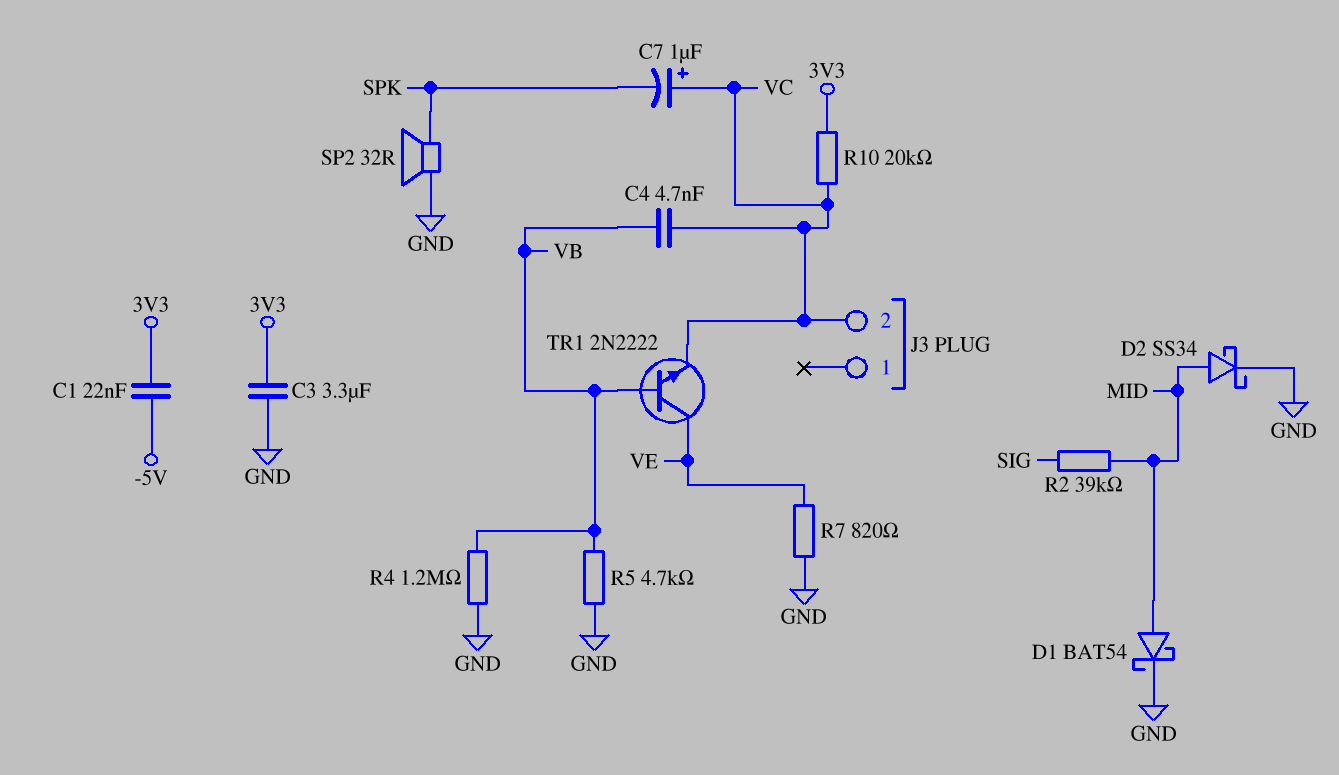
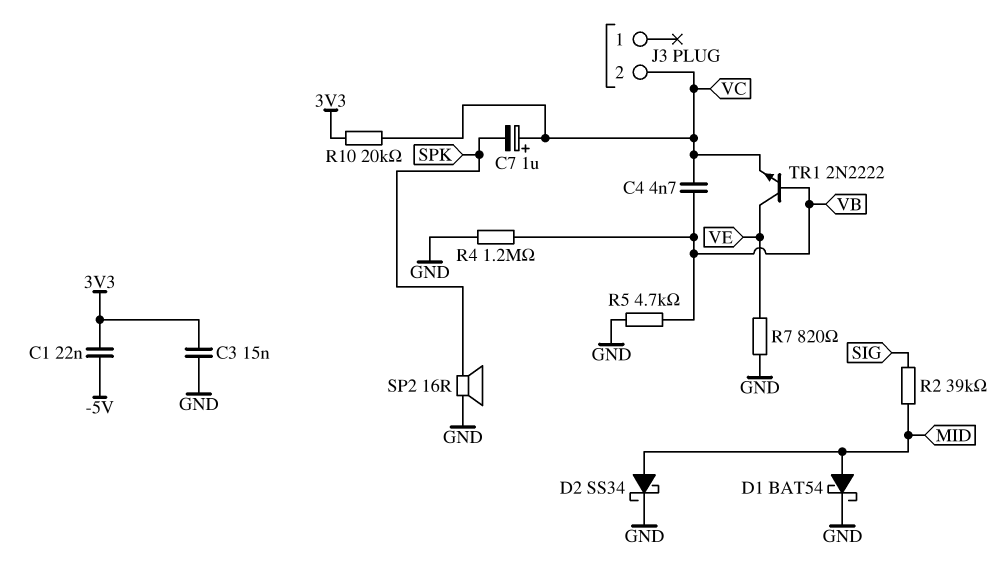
C3: 3.3uF (3V3, GND) -> 15nF (3V3, GND)
SP2: speaker 32R (GND, SPK) -> speaker 16R (GND, SPK)

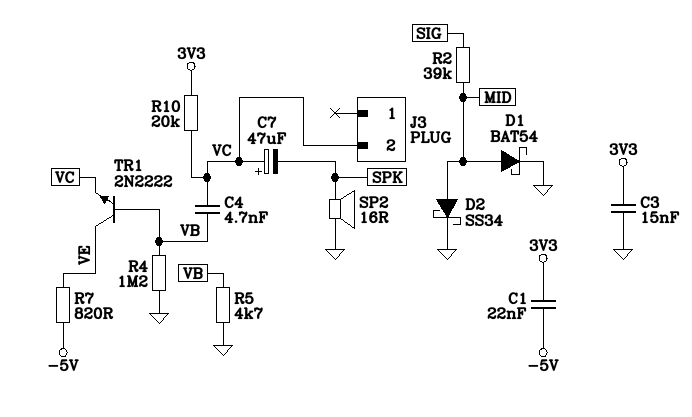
C7: 1uF (plus VC, minus SPK) -> 47uF (plus VC, minus SPK)
R7: 820 (GND, VE) -> 820 (-5V, VE)

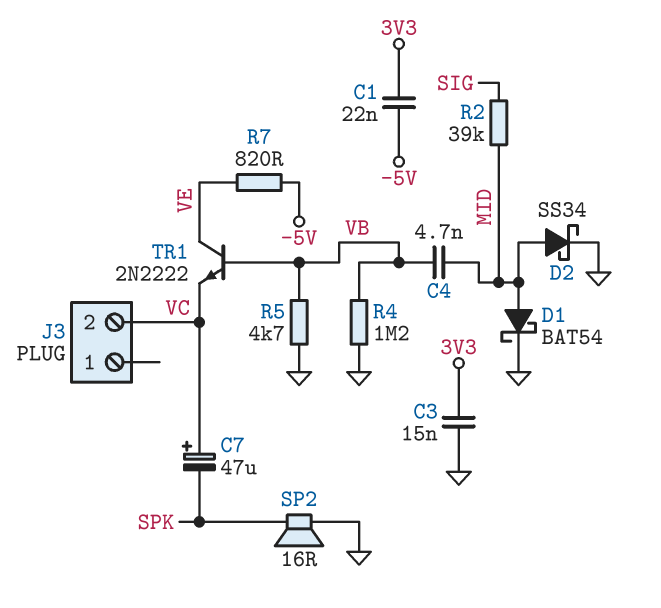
C4: 4.7nF (VB, VC) -> 4.7nF (MID, VB)
R10: 20k (3V3, VC) -> none

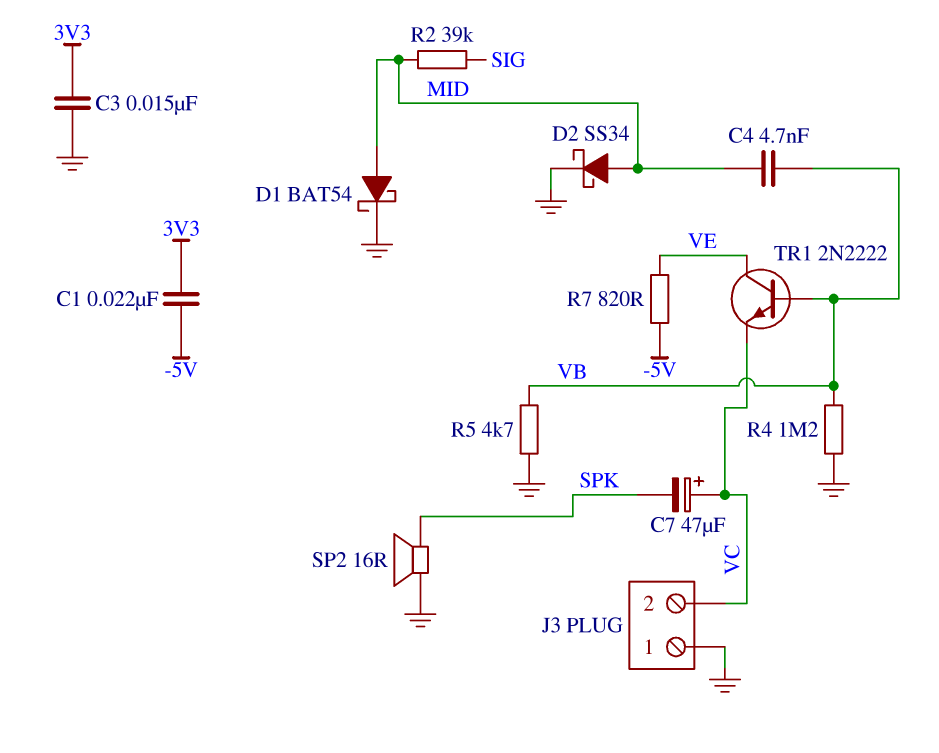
J3 pin 1: none -> GND

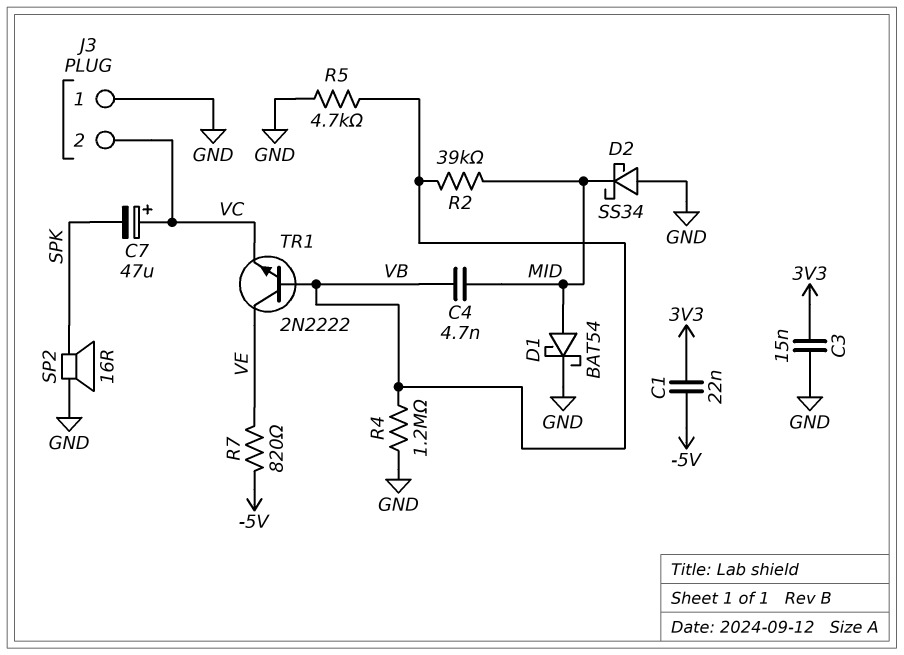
D2: schottky SS34 (A MID, K GND) -> schottky SS34 (A GND, K MID)
R2: 39k (MID, SIG) -> 39k (MID, VB)

